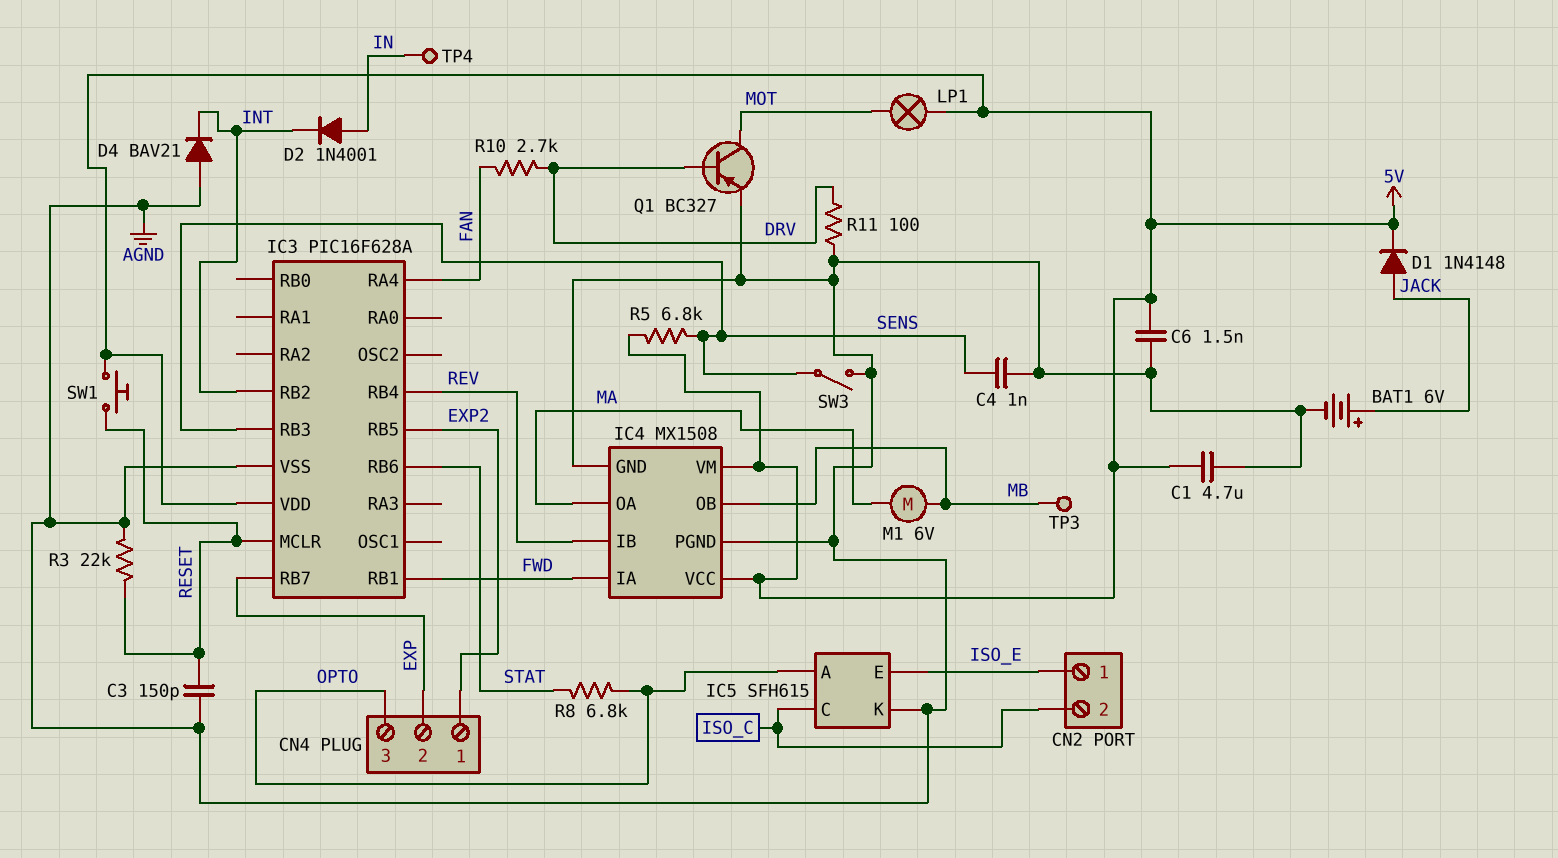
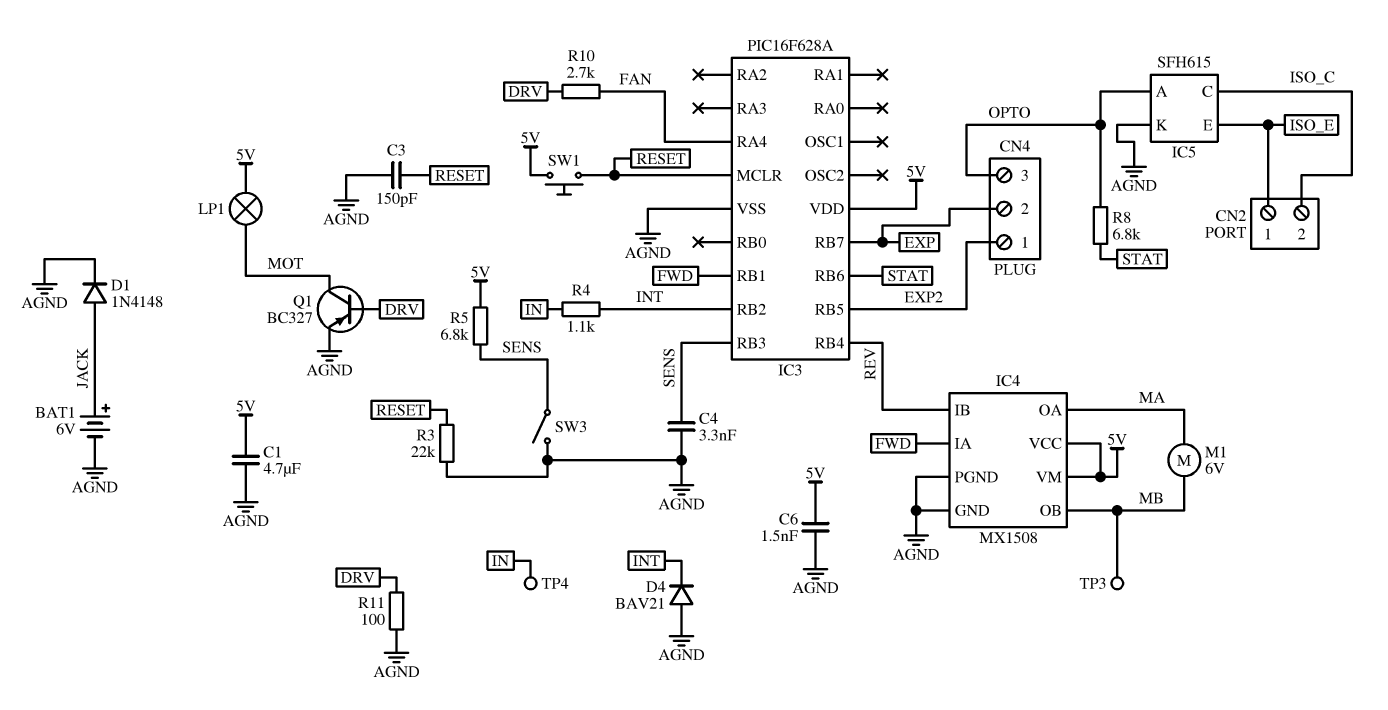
C4: 1nF (AGND, SENS) -> 3.3nF (AGND, SENS)
D1: diode 1N4148 (A JACK, K 5V) -> diode 1N4148 (A JACK, K AGND)
D2: diode 1N4001 (A IN, K INT) -> none
R4: none -> 1.1k (IN, INT)

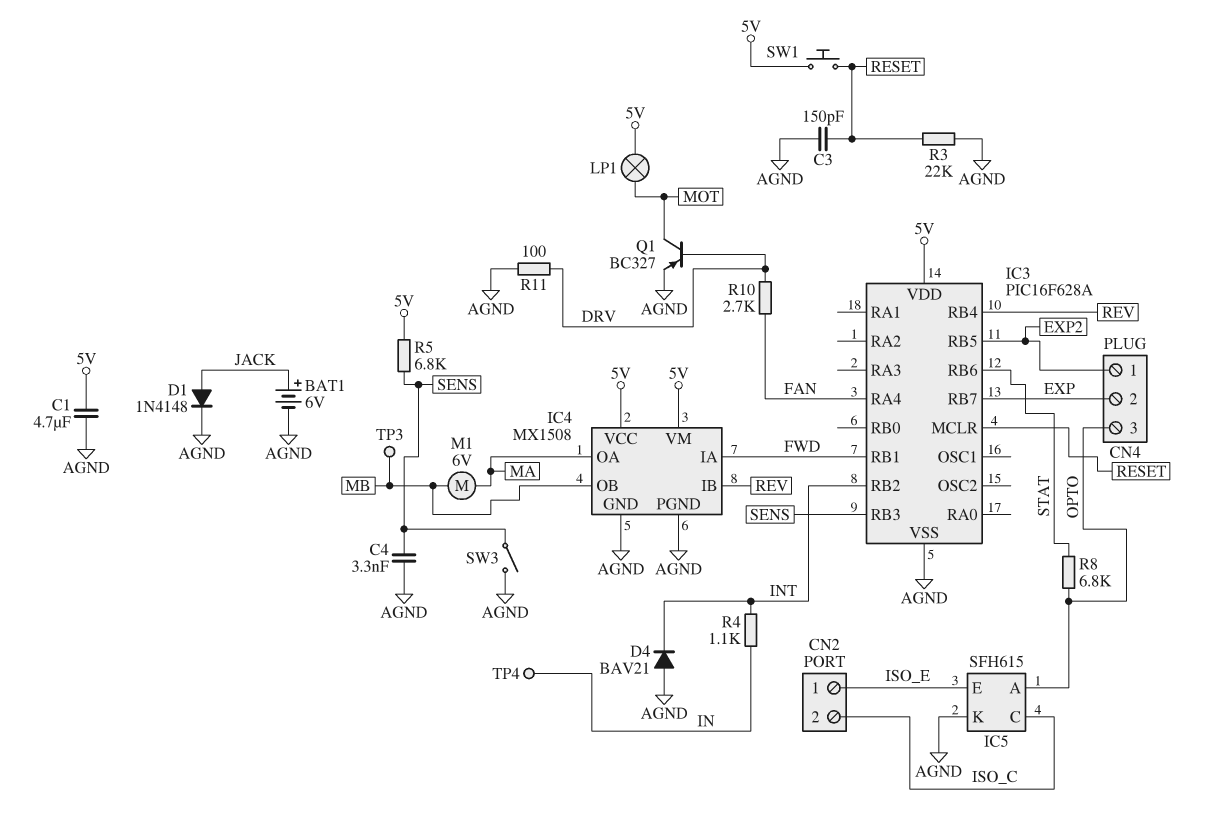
C6: 1.5nF (5V, AGND) -> none

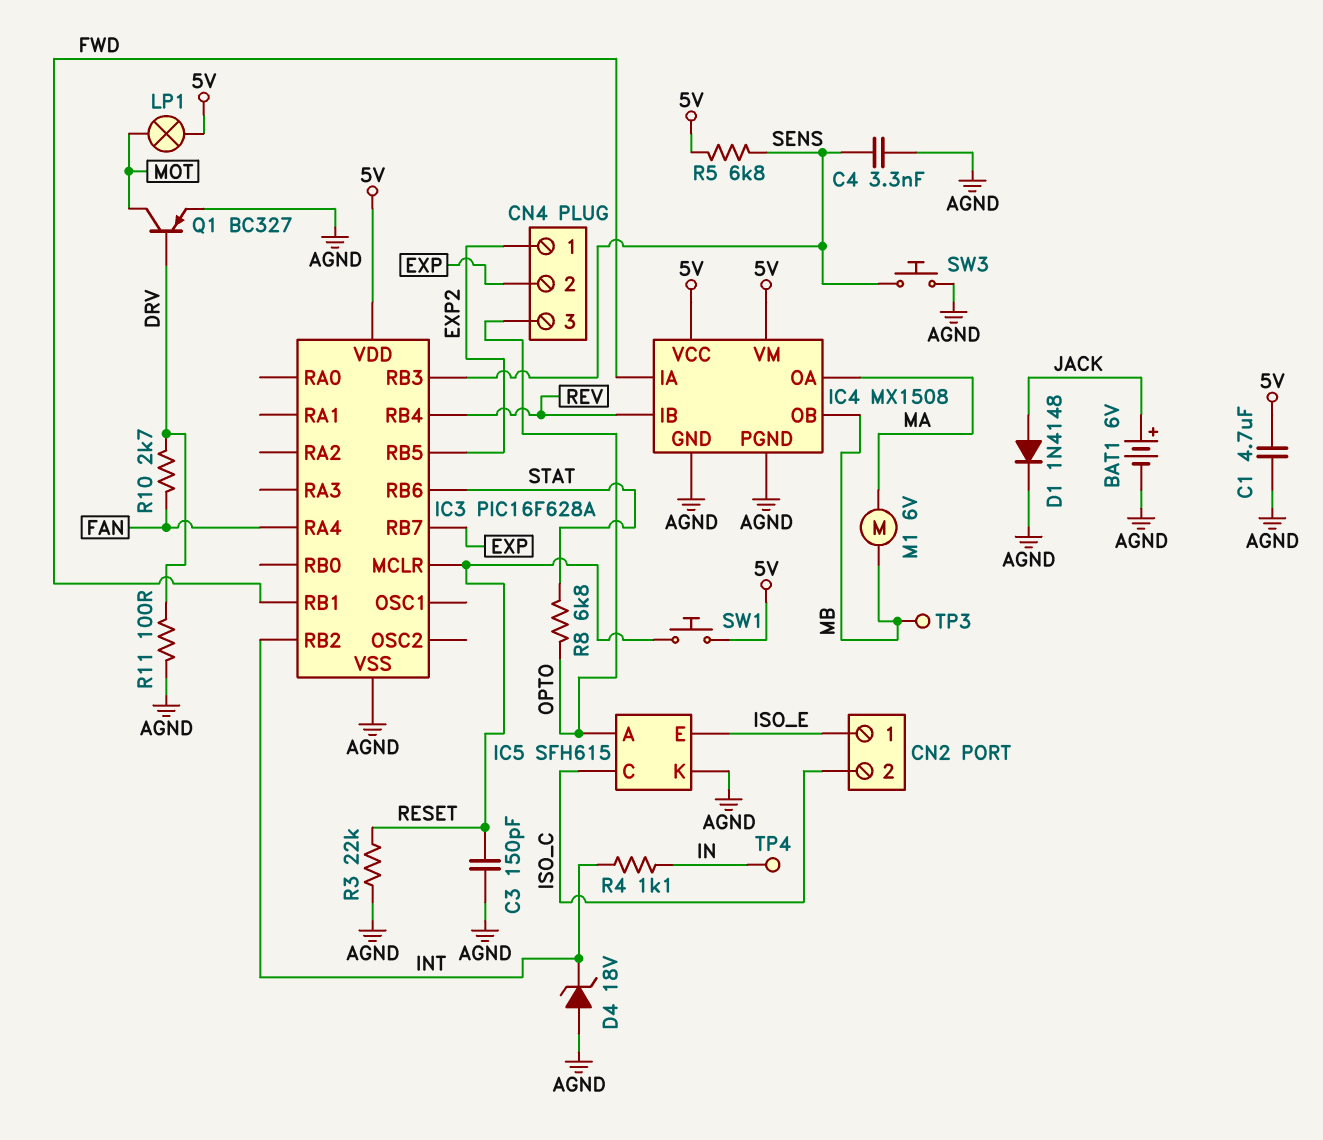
D4: diode BAV21 (A AGND, K INT) -> zener 18V (A AGND, K INT)
SW3: switch (AGND, SENS) -> button (AGND, SENS)

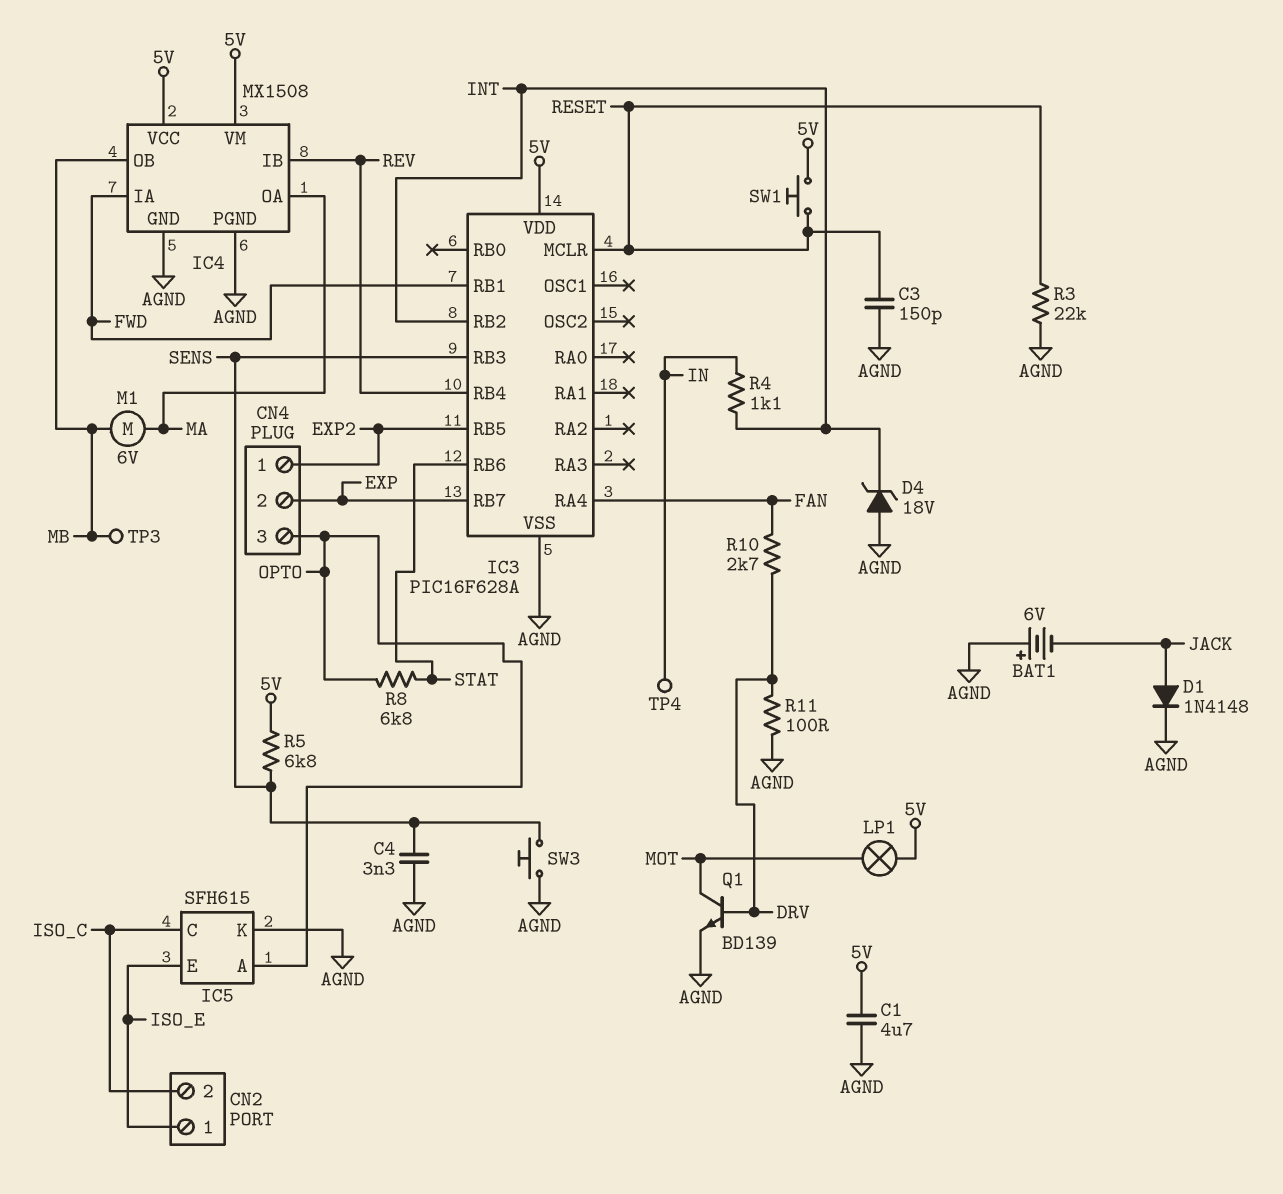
BAT1: 6V (plus JACK, minus AGND) -> 6V (plus AGND, minus JACK)
Q1: PNP BC327 (B DRV, C MOT, E AGND) -> NPN BD139 (B DRV, C MOT, E AGND)

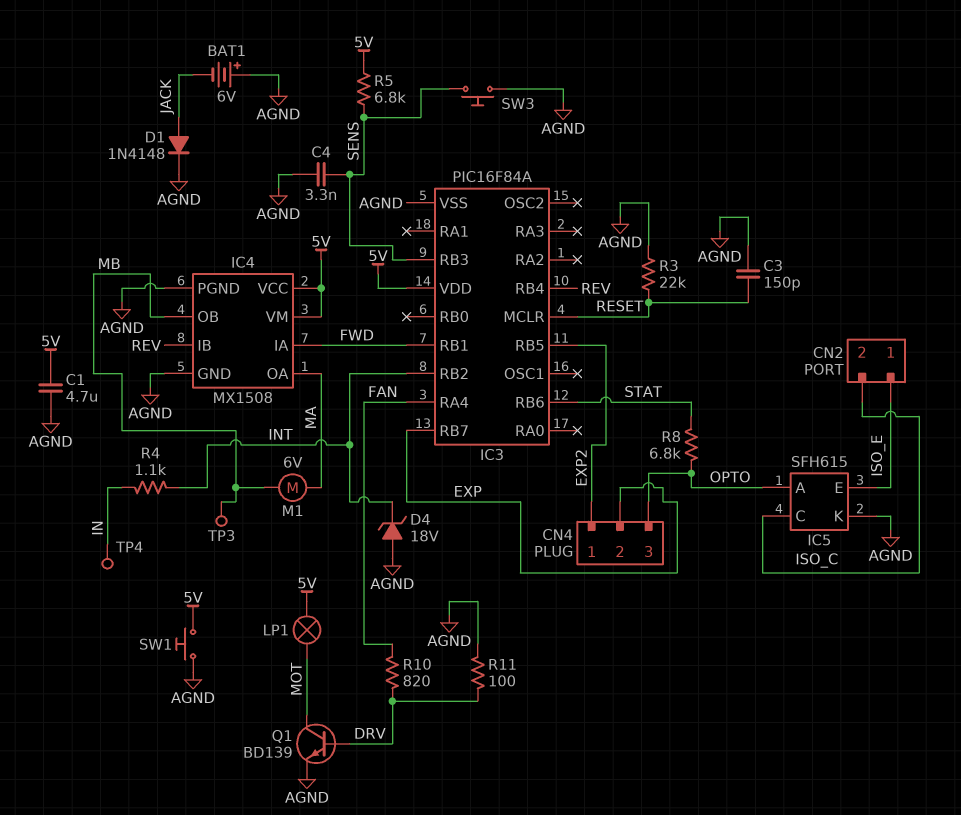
IC3: PIC16F628A -> PIC16F84A
R10: 2.7k (DRV, FAN) -> 820 (DRV, FAN)
SW1: button (5V, RESET) -> button (5V, AGND)

